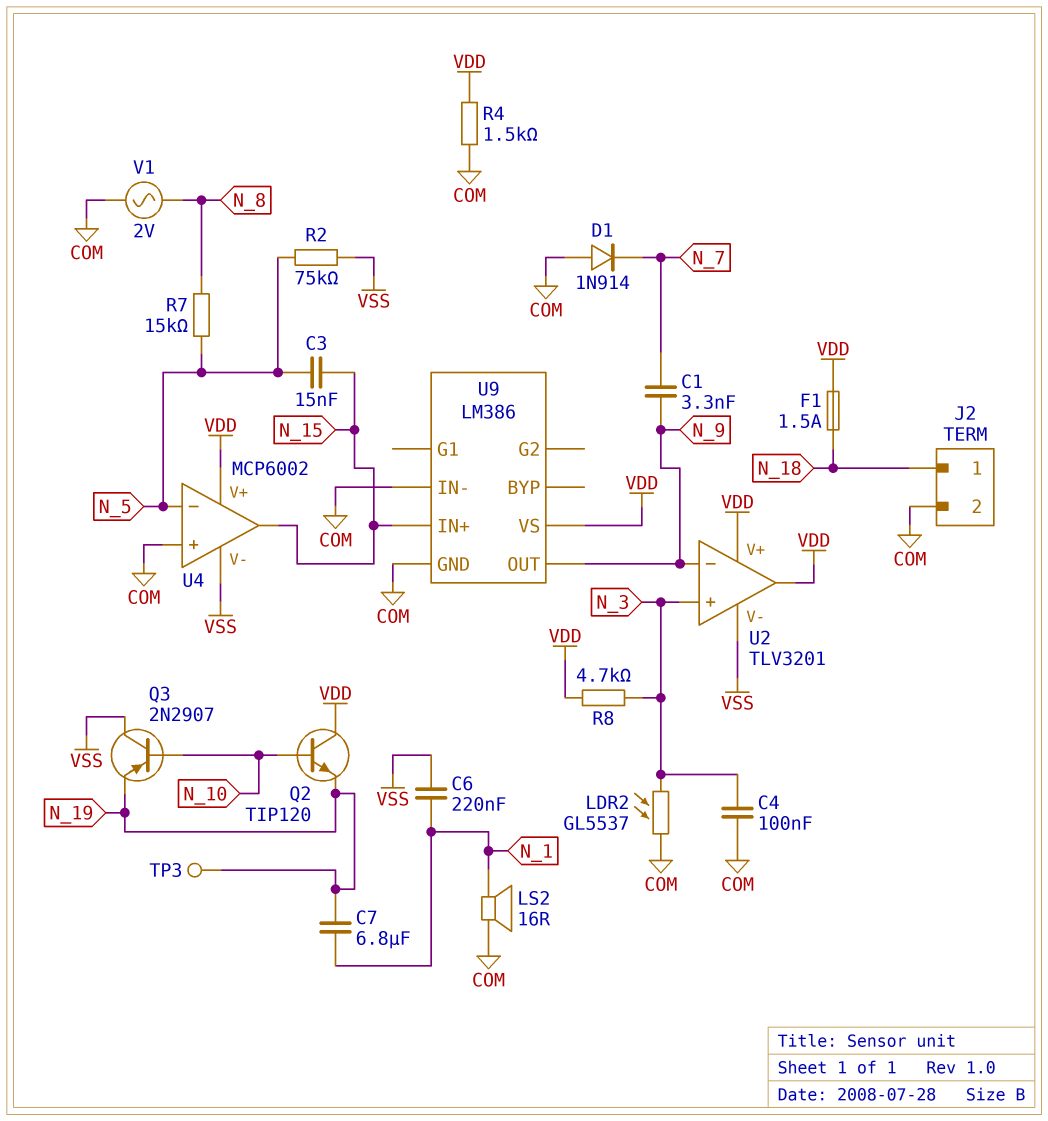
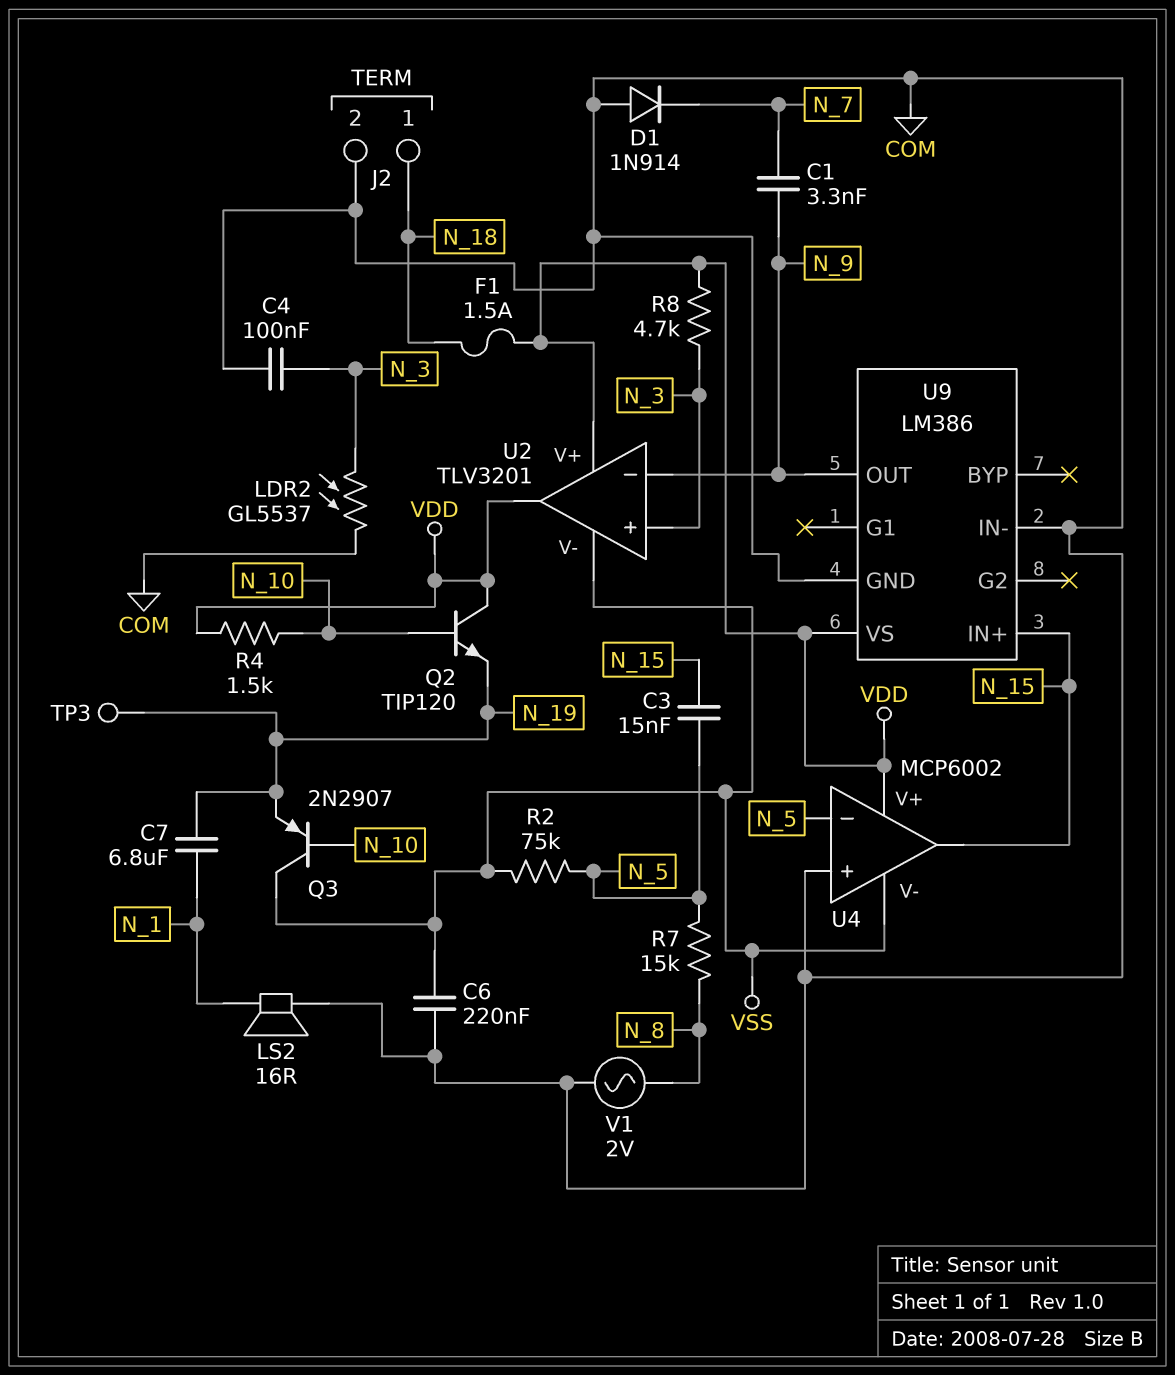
C6: 220nF (N_1, VSS) -> 220nF (COM, VSS)
R4: 1.5k (COM, VDD) -> 1.5k (N_10, VDD)

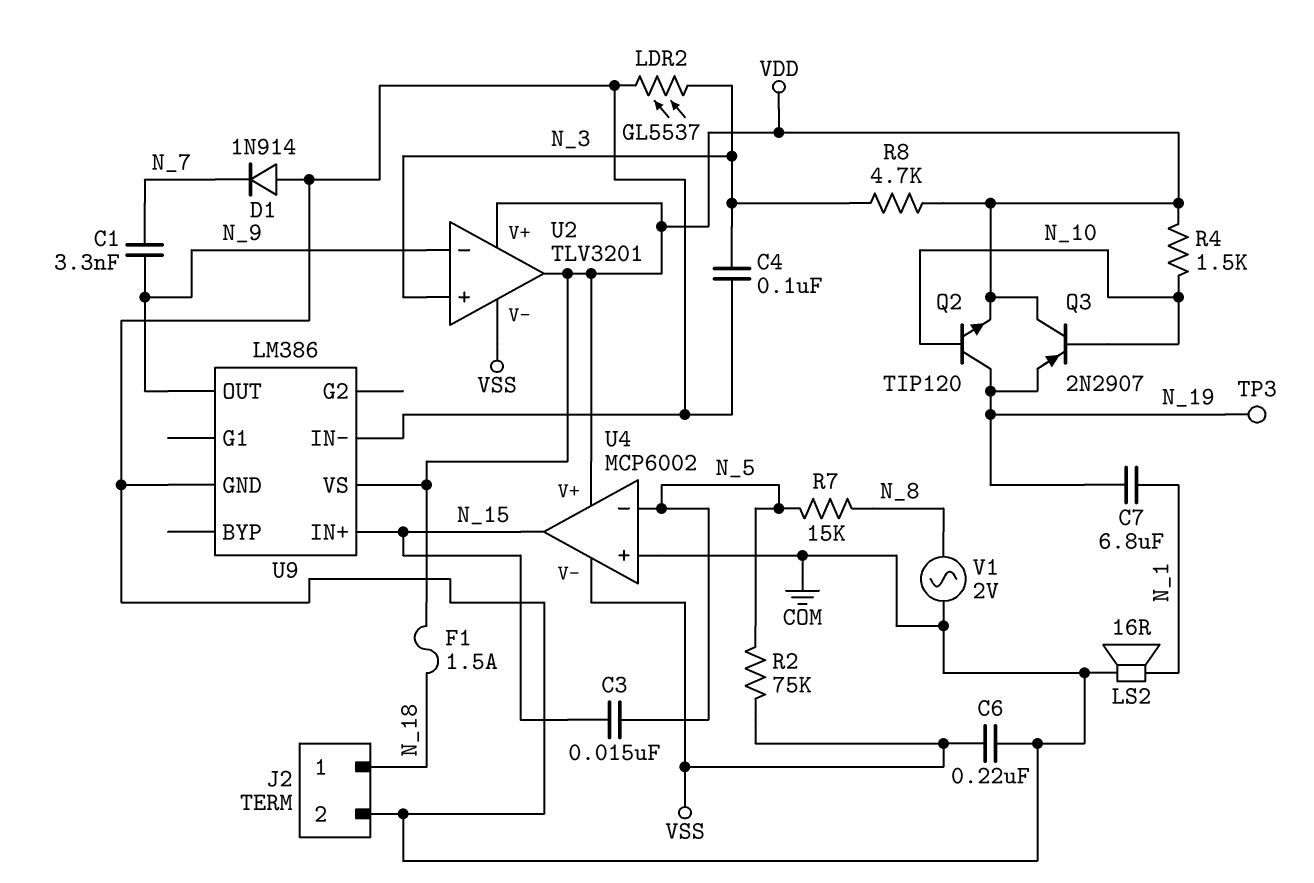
Q2: NPN TIP120 (B N_10, C VDD, E N_19) -> NPN TIP120 (B N_10, C N_19, E VDD)
Q3: PNP 2N2907 (B N_10, C VSS, E N_19) -> PNP 2N2907 (B N_10, C VDD, E N_19)

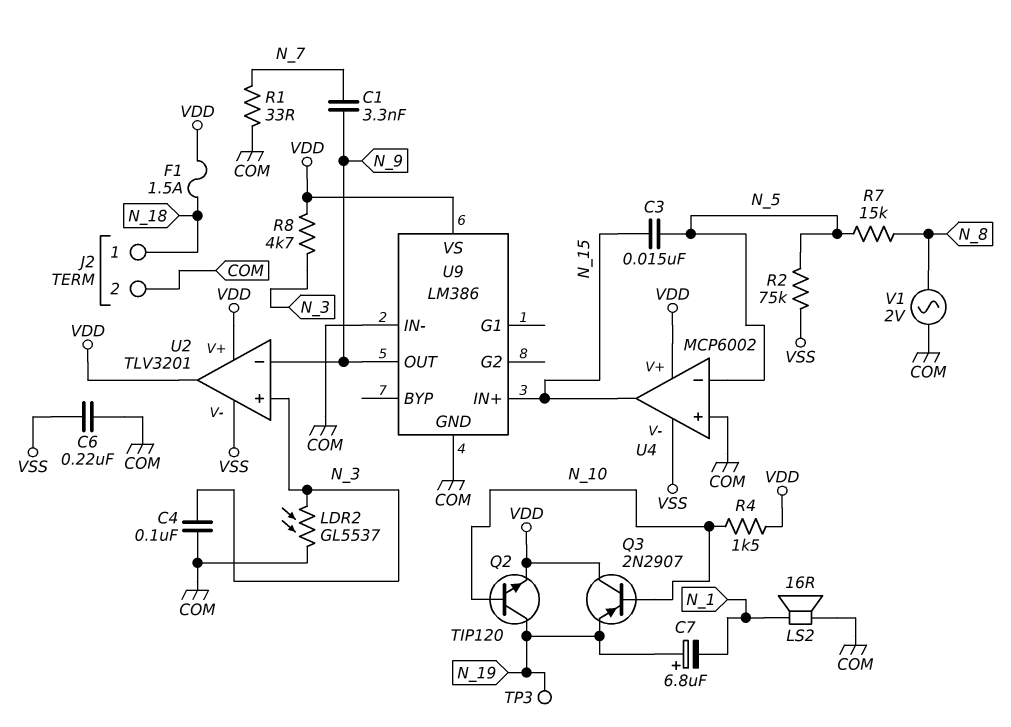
C7: 6.8uF (N_1, N_19) -> 6.8uF (plus N_19, minus N_1)
D1: diode 1N914 (A COM, K N_7) -> none
R1: none -> 33 (COM, N_7)

